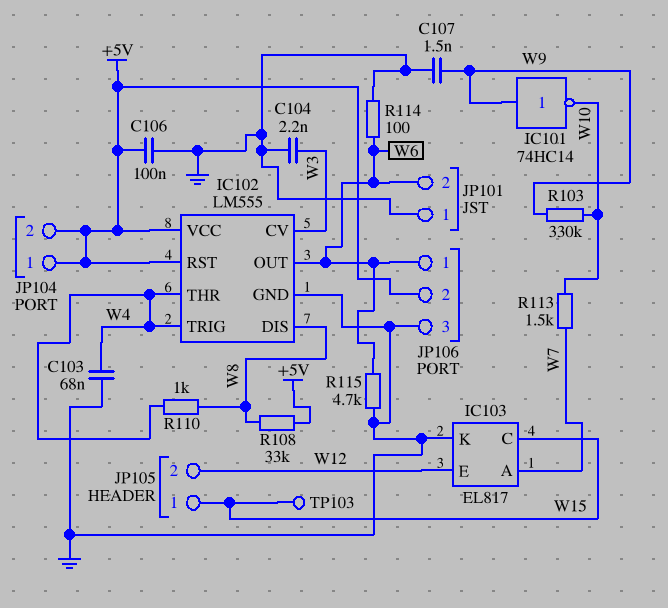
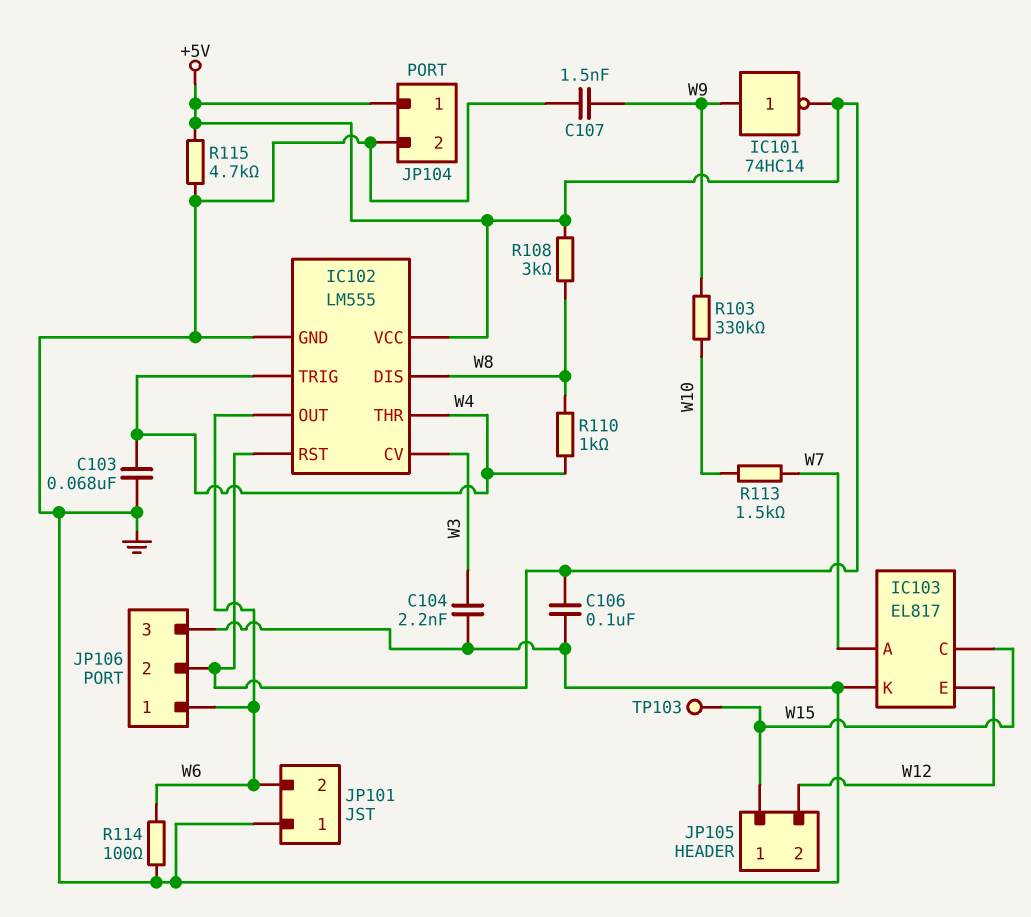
IC101: NOT 74HC14 (in W9, out W10) -> NOT 74HC14 (in W9, out +5V)
JP104 pin 2: +5V -> GND
R108: 33k (+5V, W8) -> 3k (+5V, W8)
R115: 4.7k (GND, W6) -> 4.7k (+5V, GND)

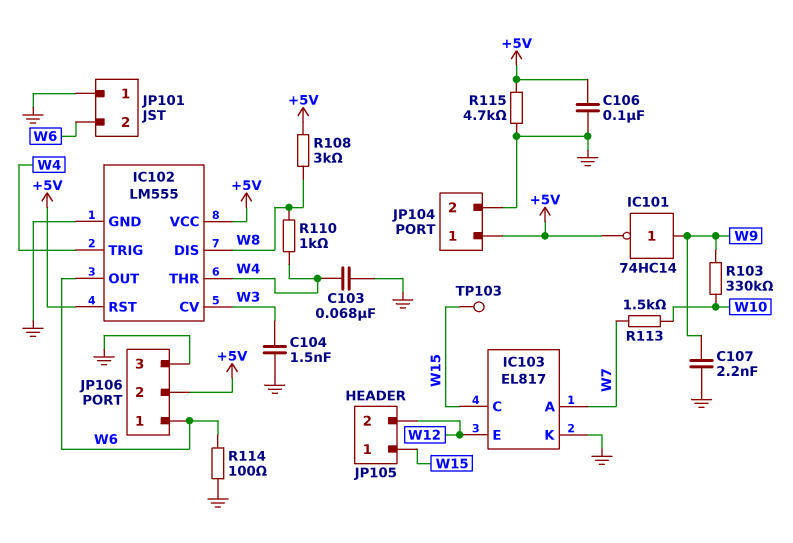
C104: 2.2nF (GND, W3) -> 1.5nF (GND, W3)
C107: 1.5nF (GND, W9) -> 2.2nF (GND, W9)

